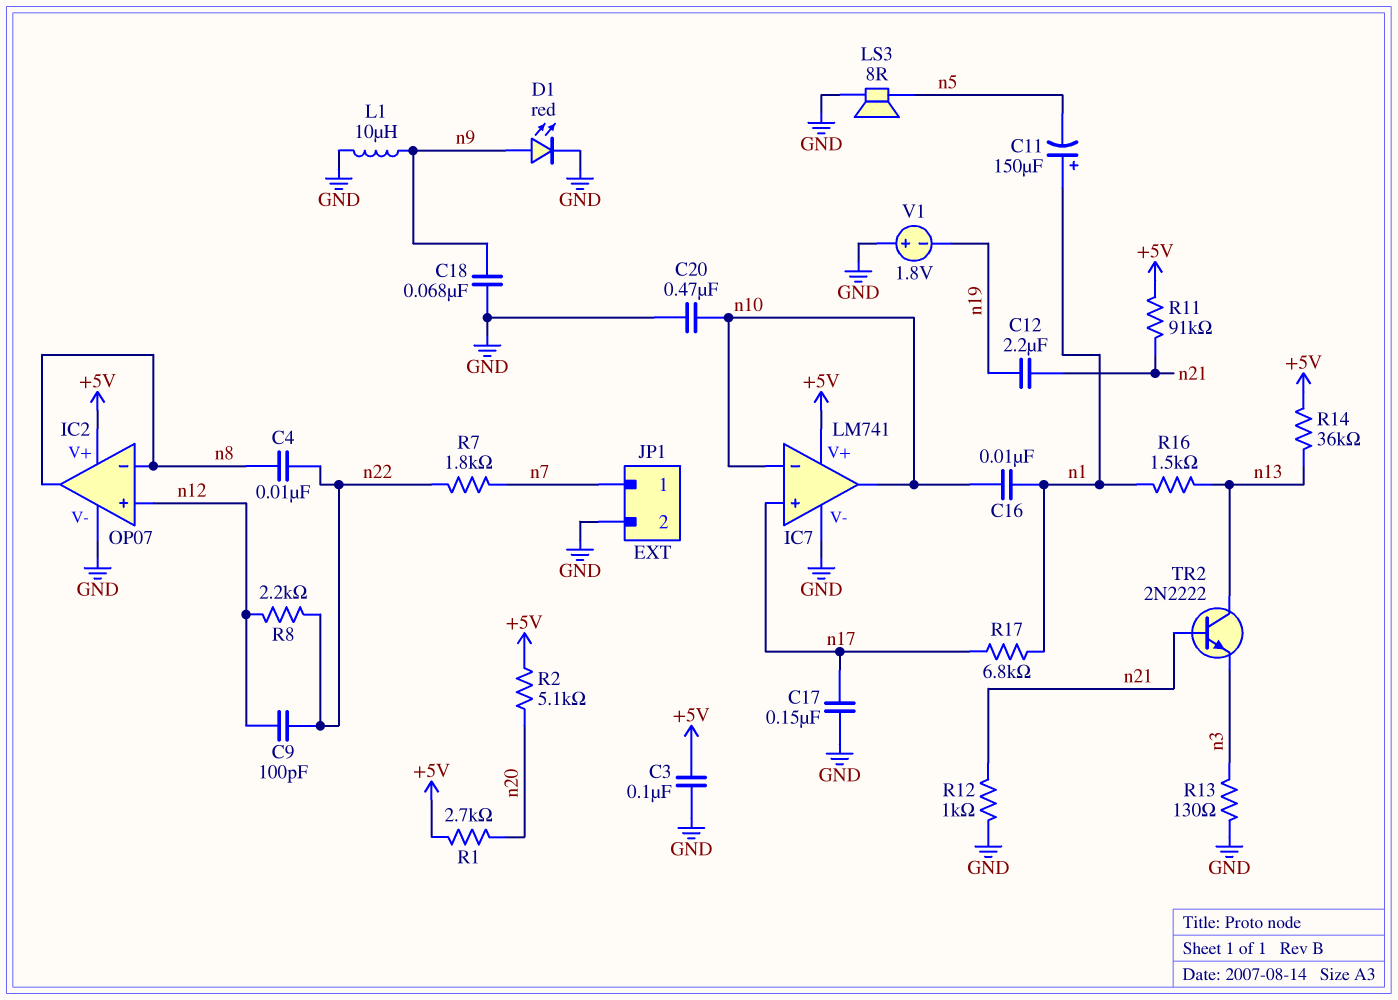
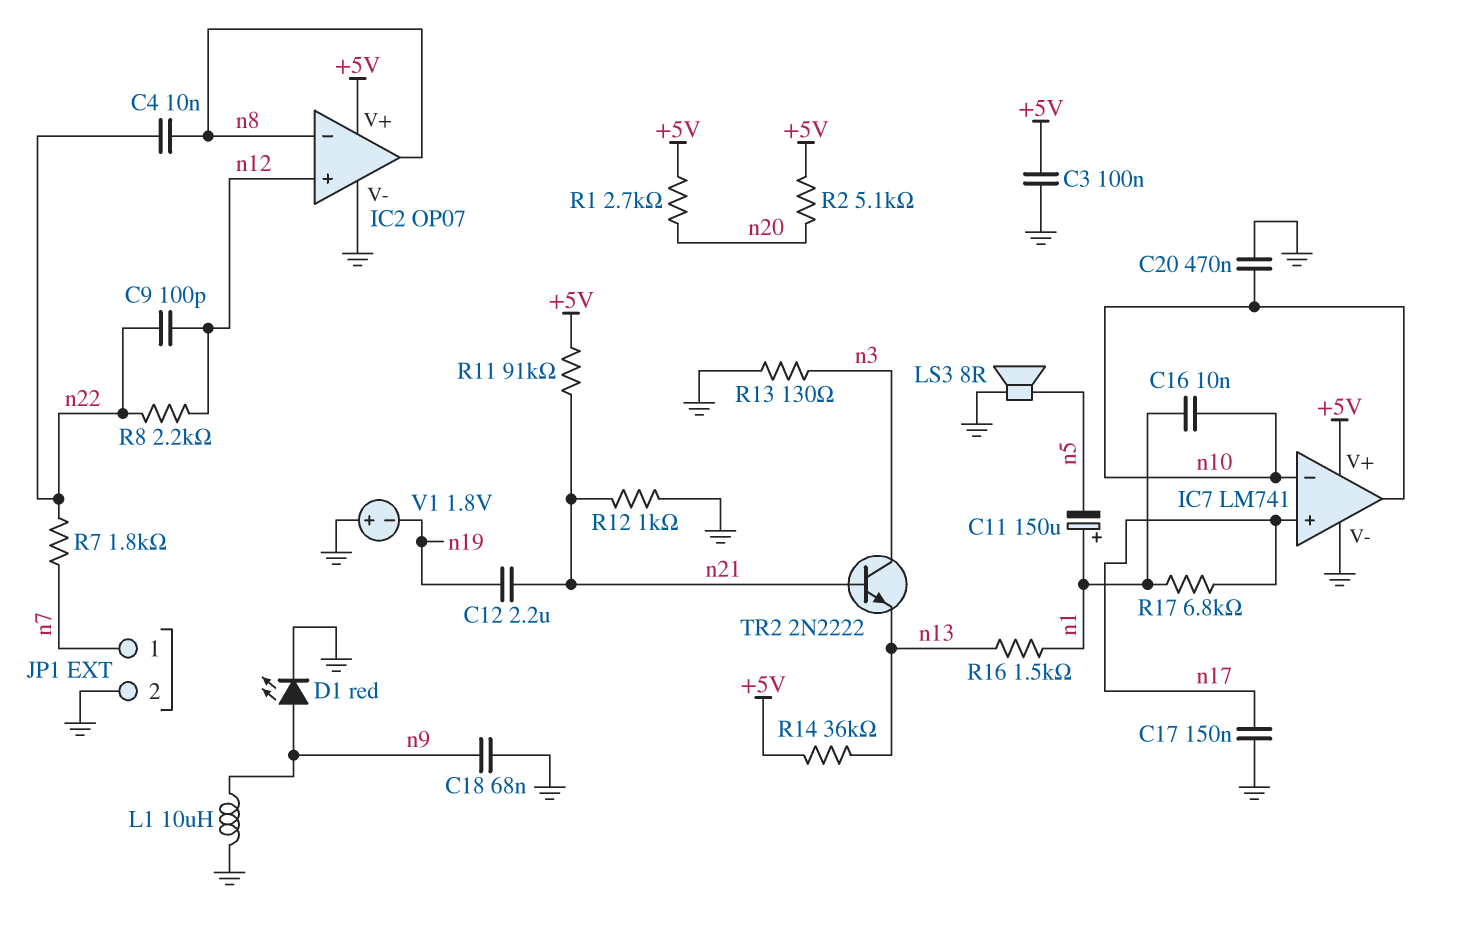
TR2: NPN 2N2222 (B n21, C n13, E n3) -> NPN 2N2222 (B n21, C n3, E n13)

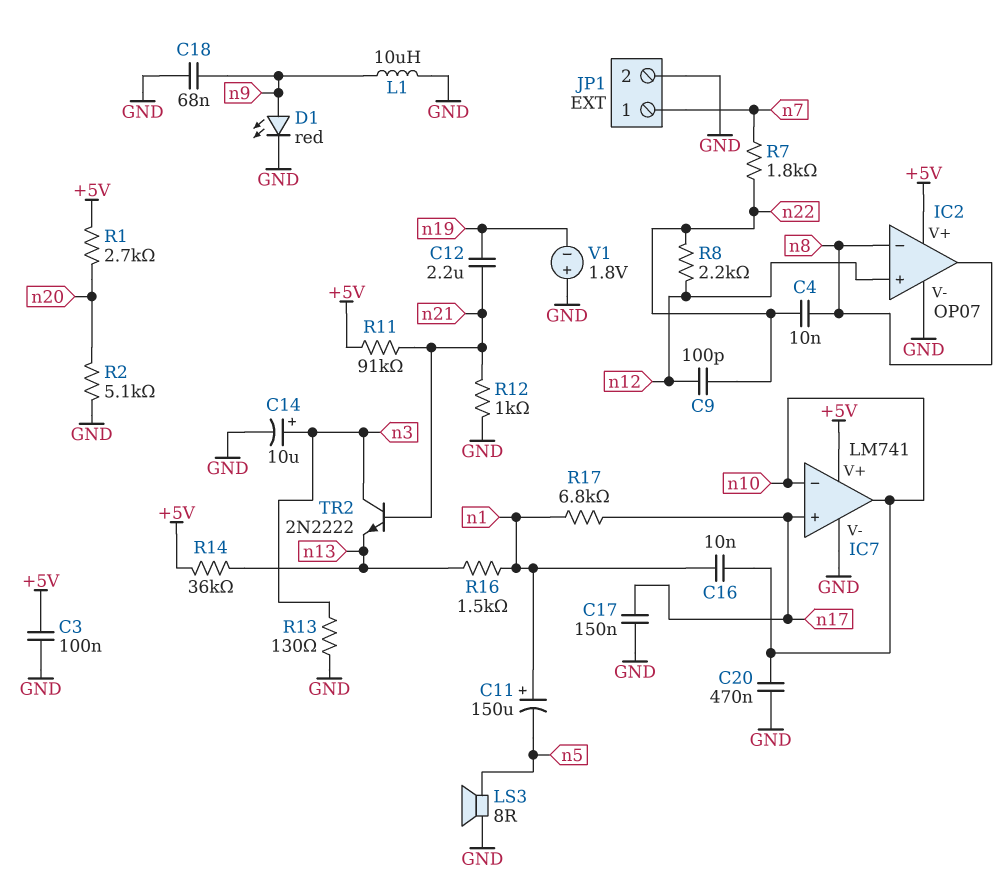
C14: none -> 10uF (plus n3, minus GND)
R2: 5.1k (+5V, n20) -> 5.1k (GND, n20)

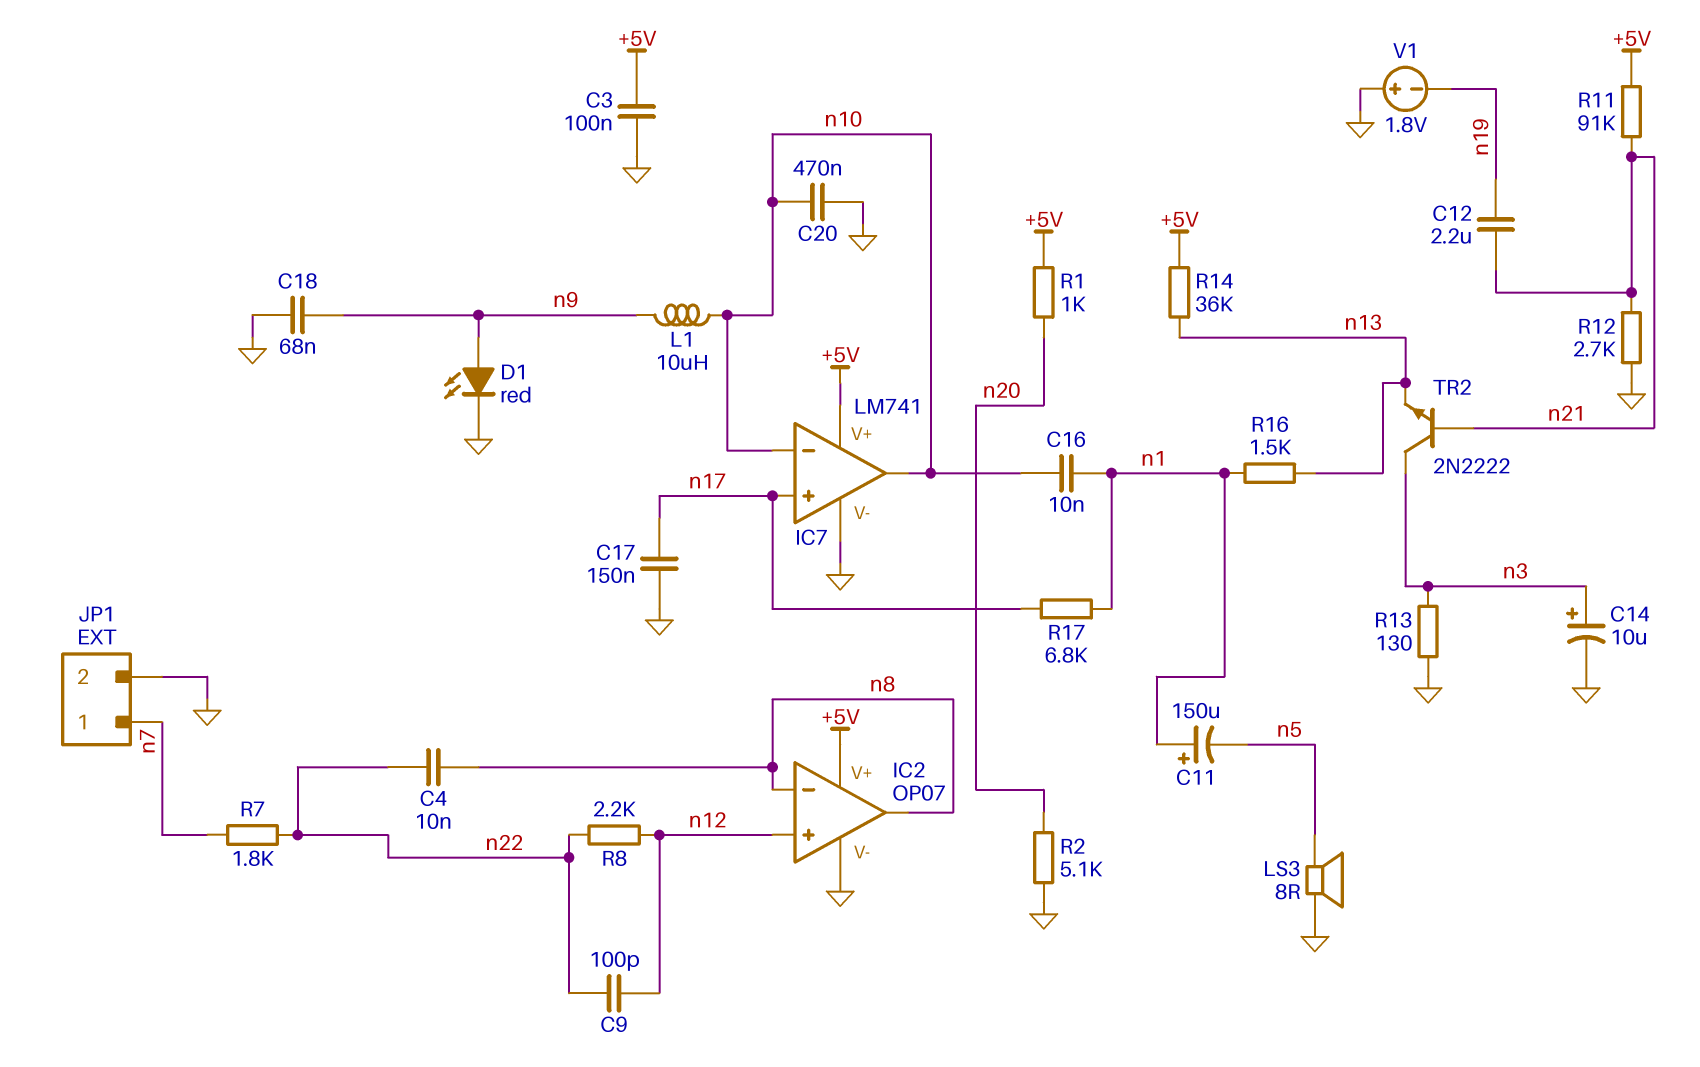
L1: 10uH (GND, n9) -> 10uH (n9, n10)
R1: 2.7k (+5V, n20) -> 1k (+5V, n20)
R12: 1k (GND, n21) -> 2.7k (GND, n21)

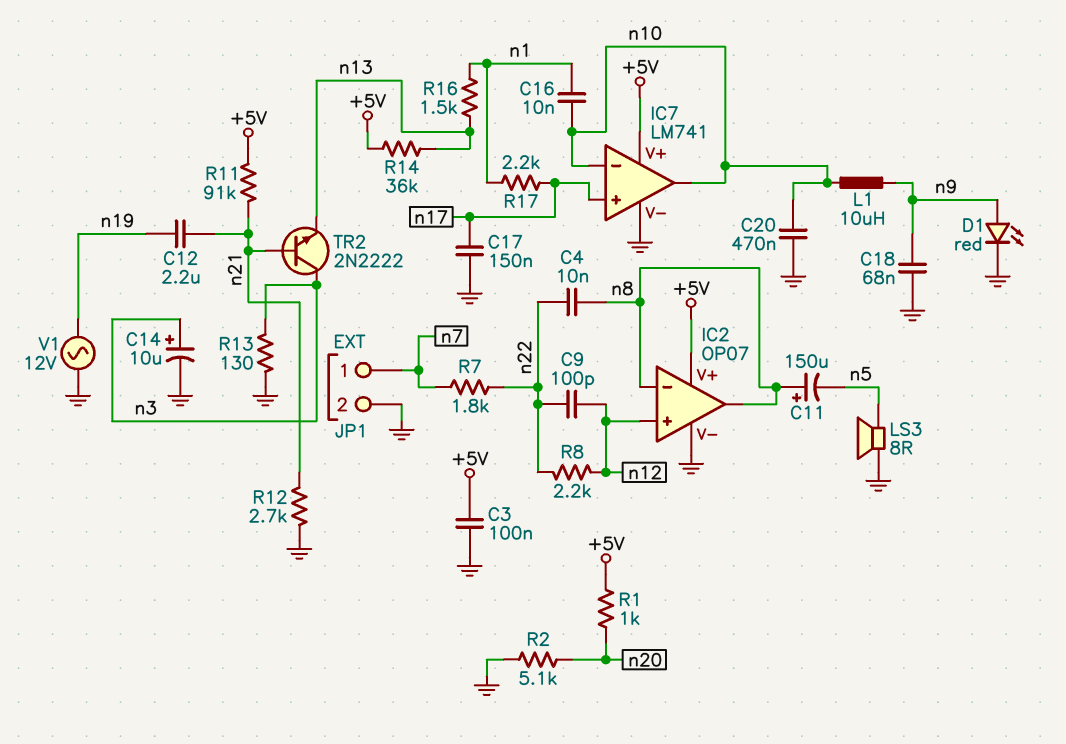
C11: 150uF (plus n1, minus n5) -> 150uF (plus n8, minus n5)
R17: 6.8k (n1, n17) -> 2.2k (n1, n17)
V1: 1.8V (plus GND, minus n19) -> AC 12V (GND, n19)

